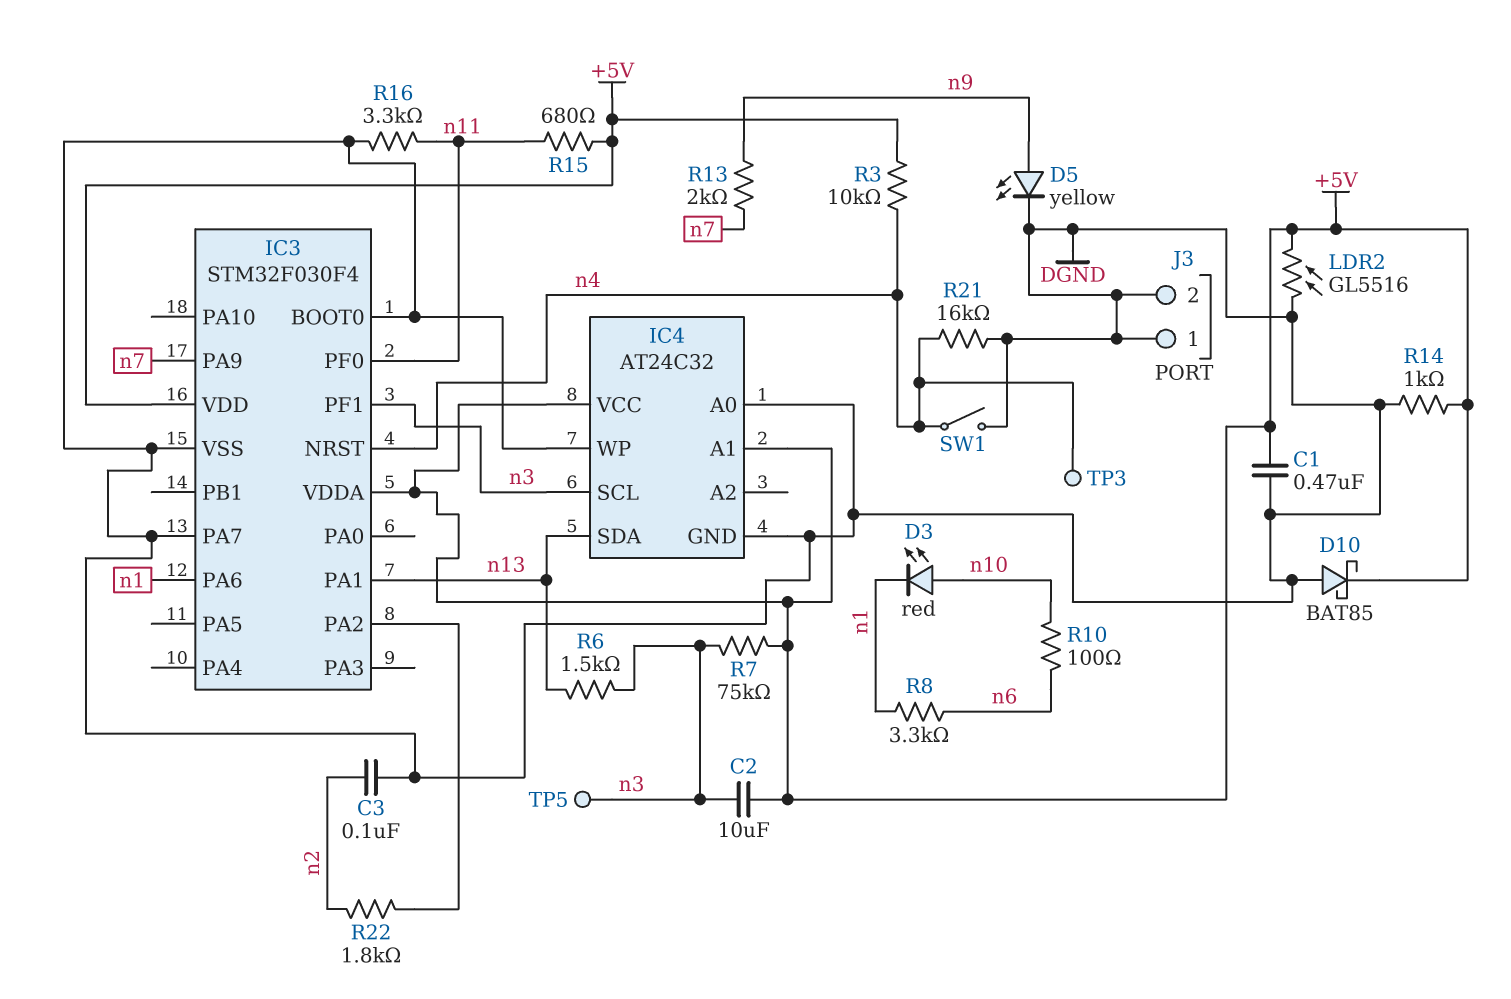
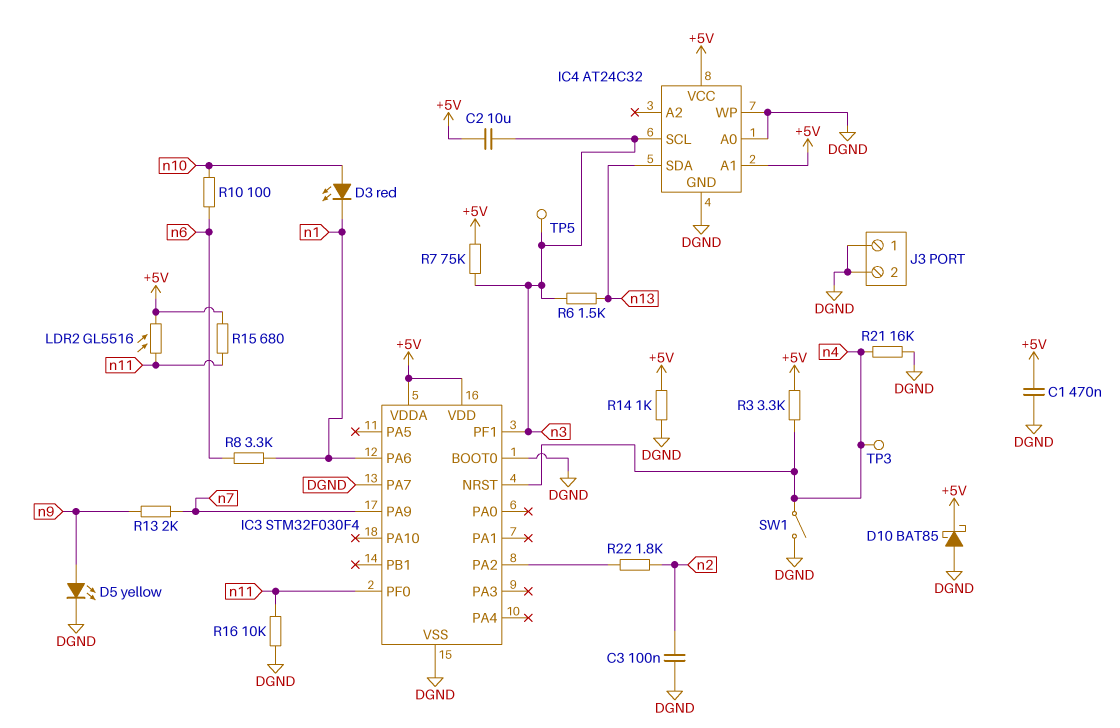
IC3 pin PA1: n13 -> none
LDR2: GL5516 (+5V, DGND) -> GL5516 (+5V, n11)
R3: 10k (+5V, n4) -> 3.3k (+5V, n4)
R16: 3.3k (DGND, n11) -> 10k (DGND, n11)

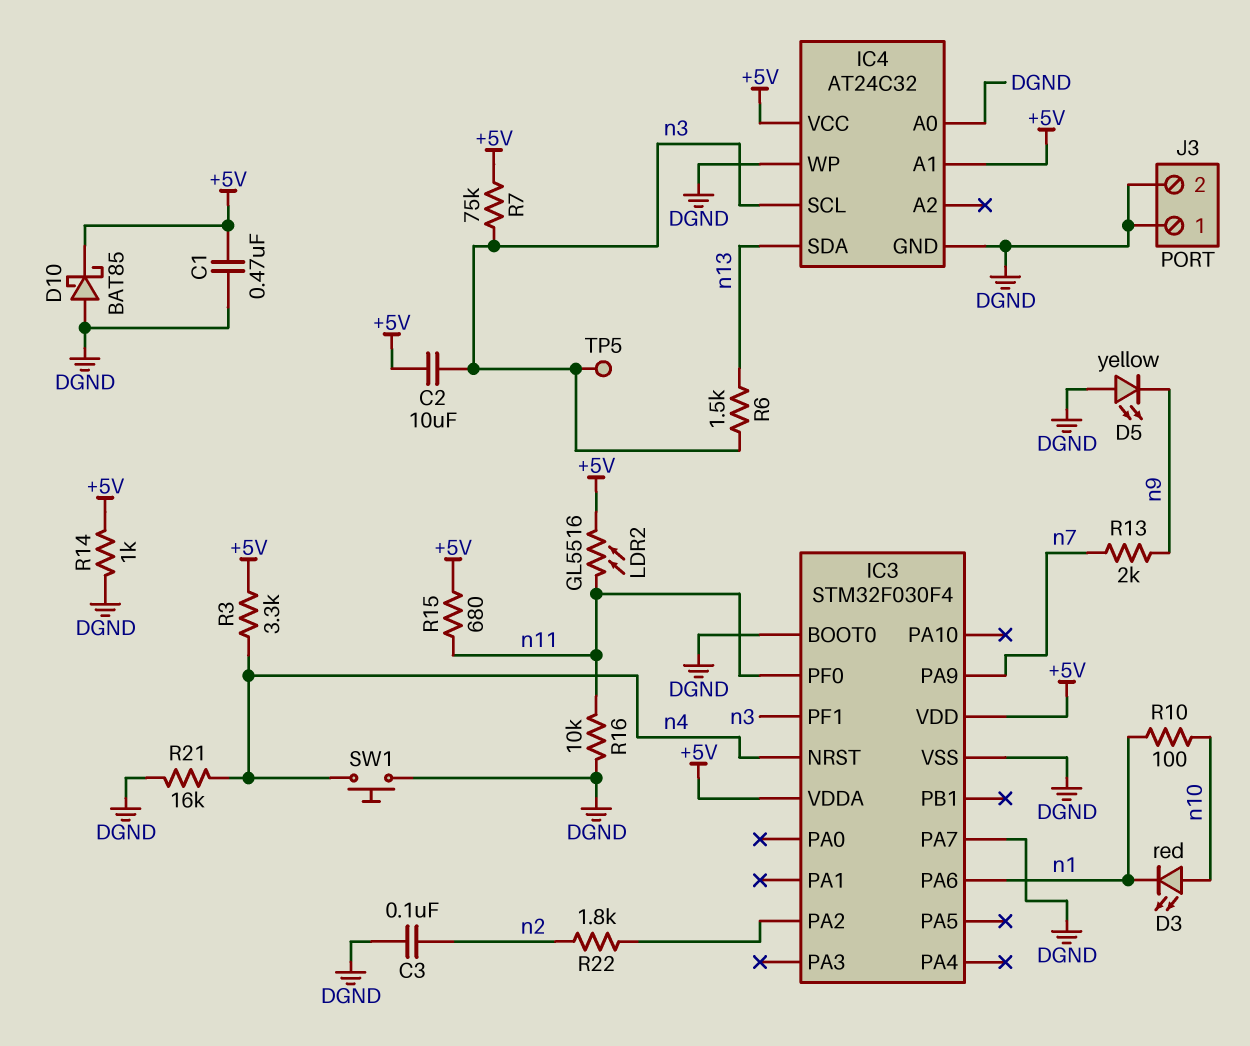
D5: LED yellow (A n9, K DGND) -> LED yellow (A DGND, K n9)
R8: 3.3k (n1, n6) -> none
R10: 100 (n6, n10) -> 100 (n1, n10)
SW1: switch (DGND, n4) -> button (DGND, n4)
TP3: test point (n4) -> none

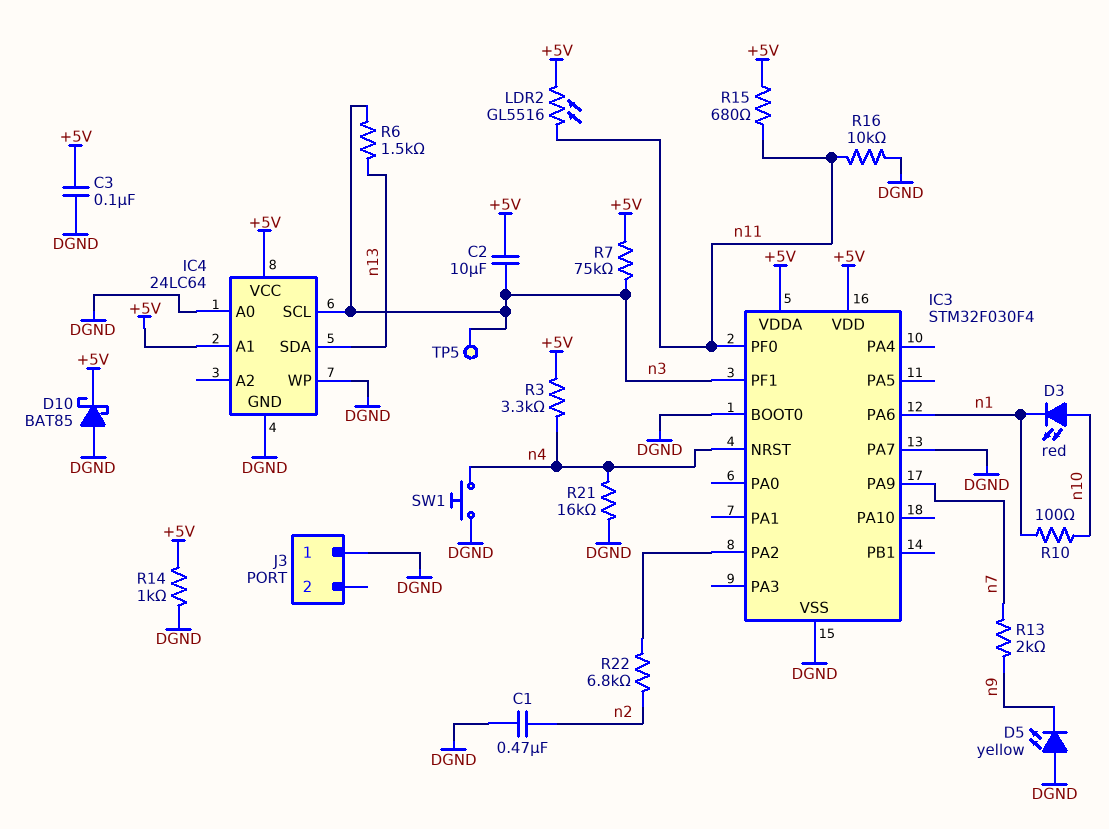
C1: 470nF (+5V, DGND) -> 470nF (DGND, n2)
C3: 100nF (DGND, n2) -> 100nF (+5V, DGND)
IC4: AT24C32 -> 24LC64
J3 pin 2: DGND -> none
R22: 1.8k (IC3/PA2, n2) -> 6.8k (IC3/PA2, n2)

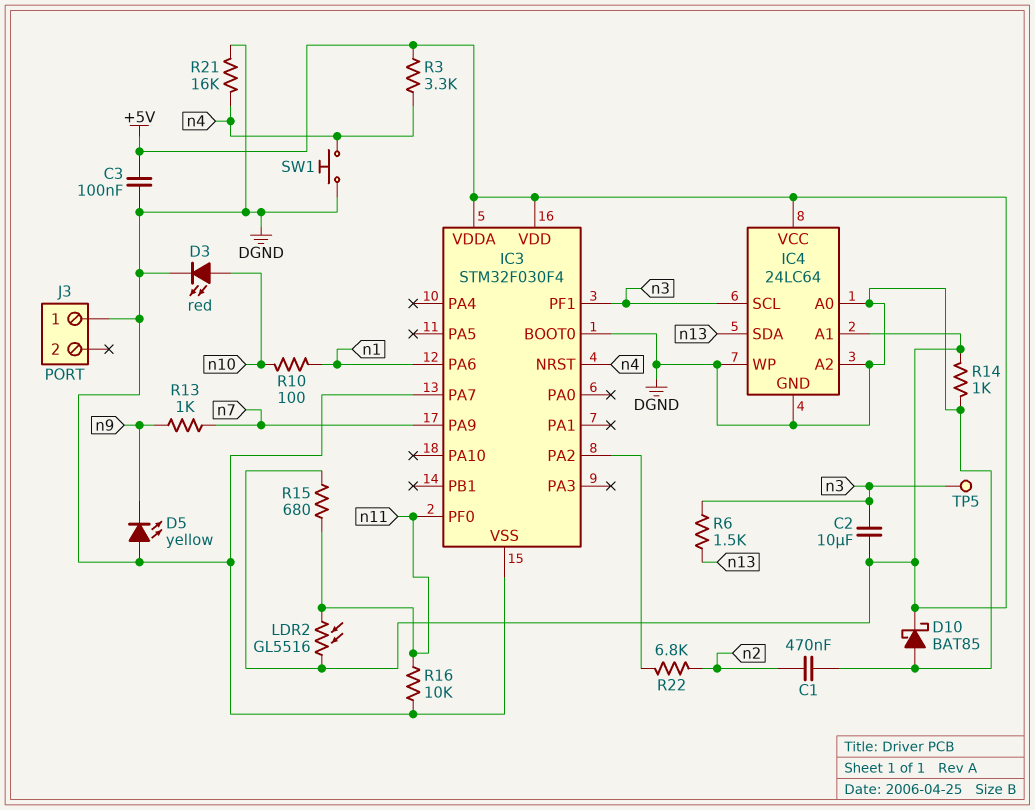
D3: LED red (A n10, K n1) -> LED red (A n10, K DGND)
IC4 pin A2: none -> DGND
R7: 75k (+5V, n3) -> none
R13: 2k (n7, n9) -> 1k (n7, n9)

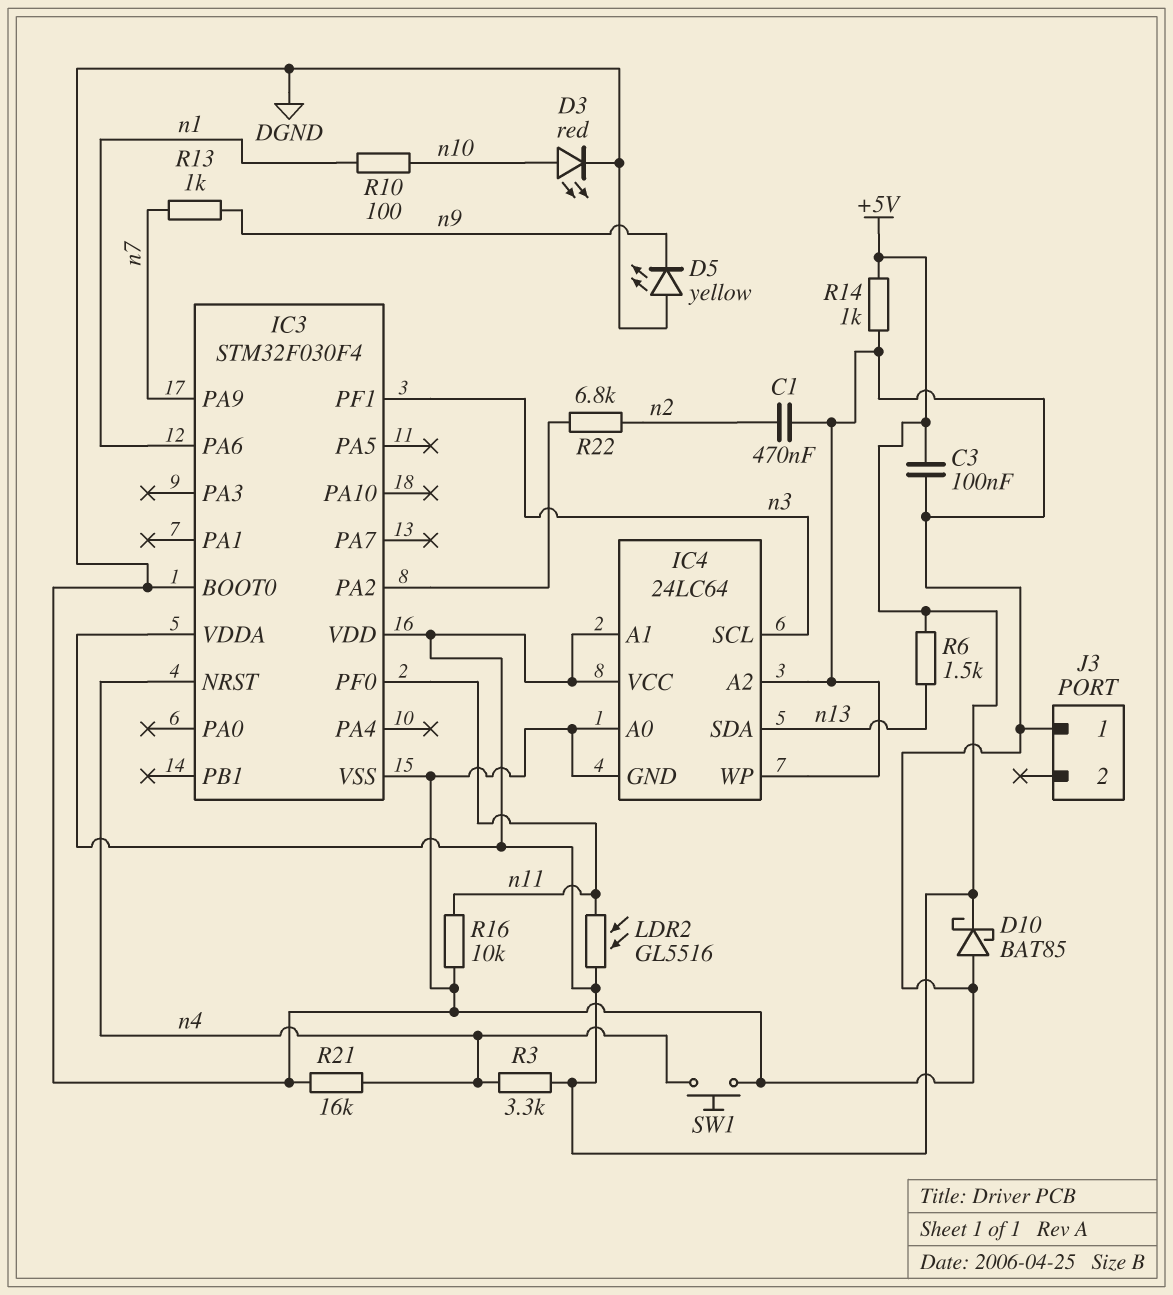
C2: 10uF (+5V, n3) -> none
IC3 pin PA7: DGND -> none
R6: 1.5k (n3, n13) -> 1.5k (+5V, n13)
R15: 680 (+5V, n11) -> none
TP5: test point (n3) -> none

